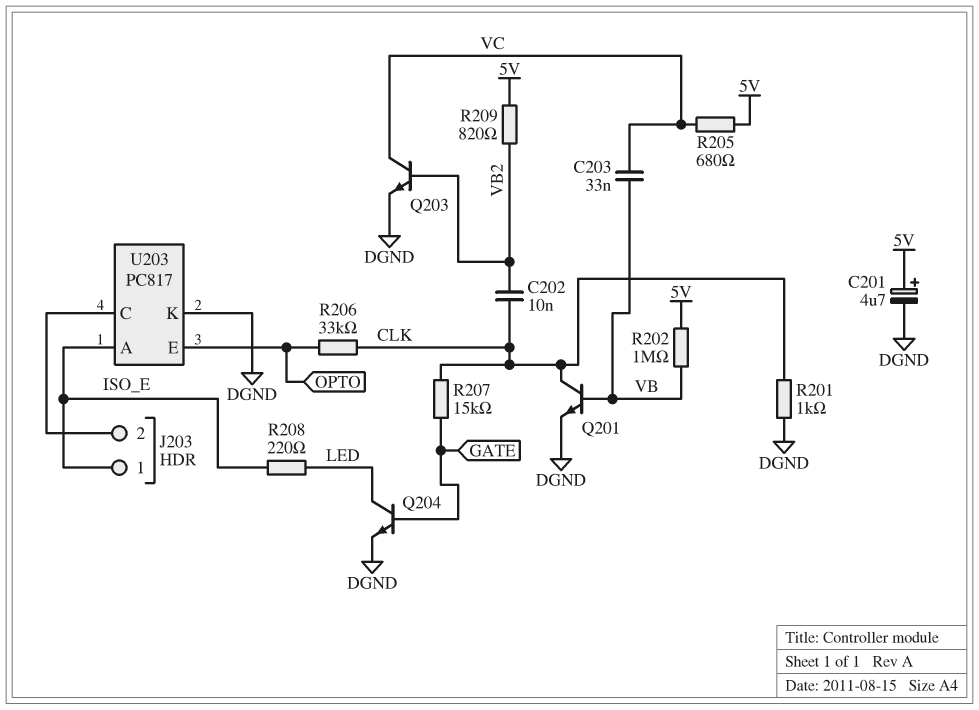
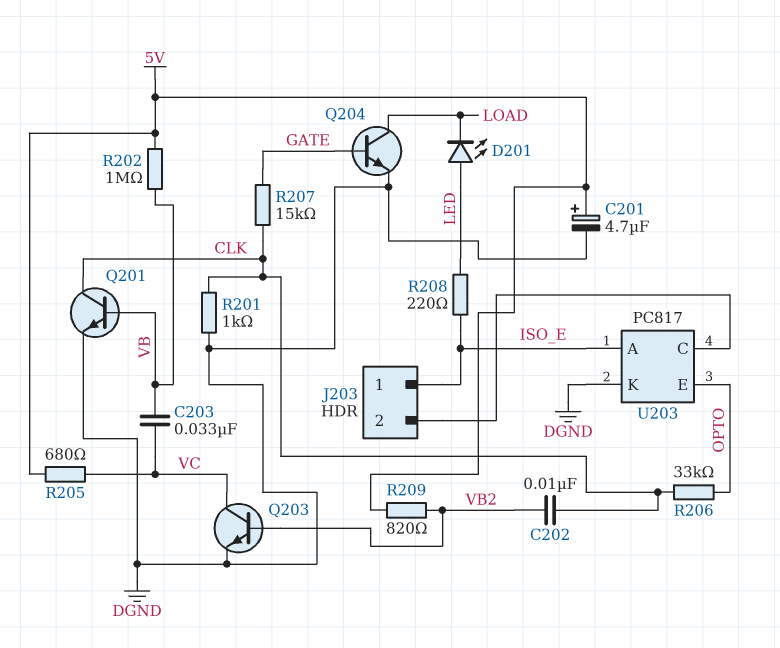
D201: none -> LED (A LED, K LOAD)
Q204: NPN (B GATE, C LED, E DGND) -> NPN (B GATE, C LOAD, E DGND)

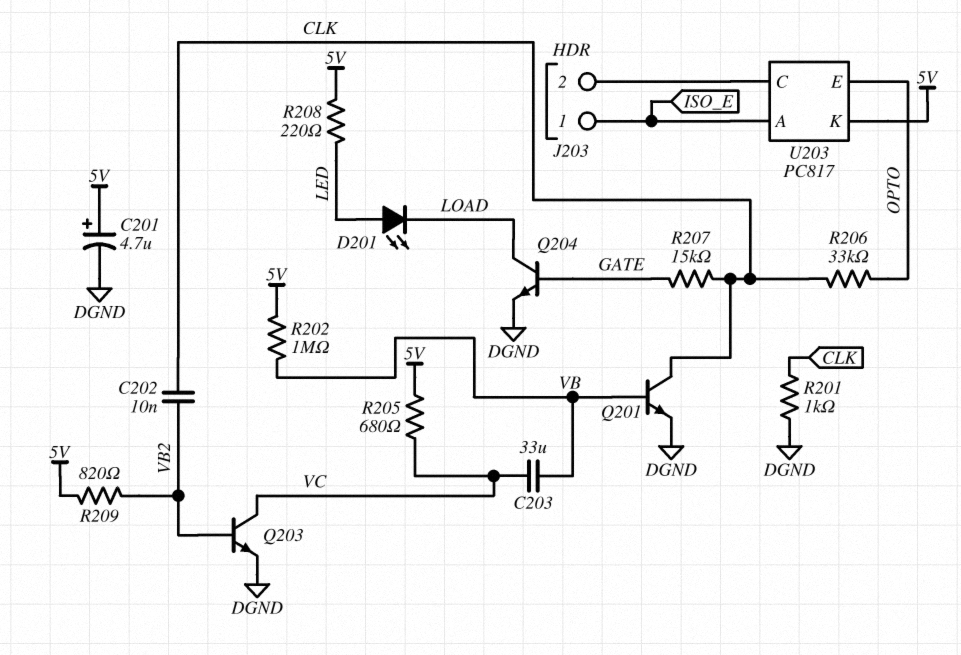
C203: 33nF (VB, VC) -> 33uF (VB, VC)
R208: 220 (ISO_E, LED) -> 220 (5V, LED)
U203 pin K: DGND -> 5V

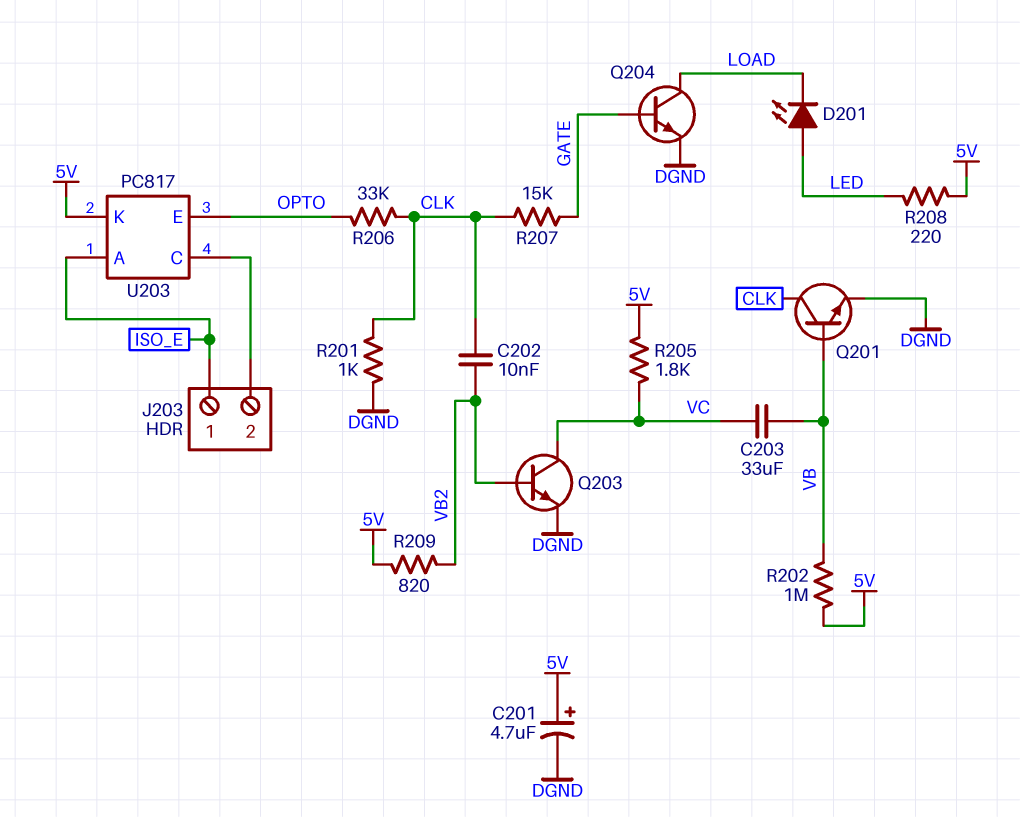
R205: 680 (5V, VC) -> 1.8k (5V, VC)

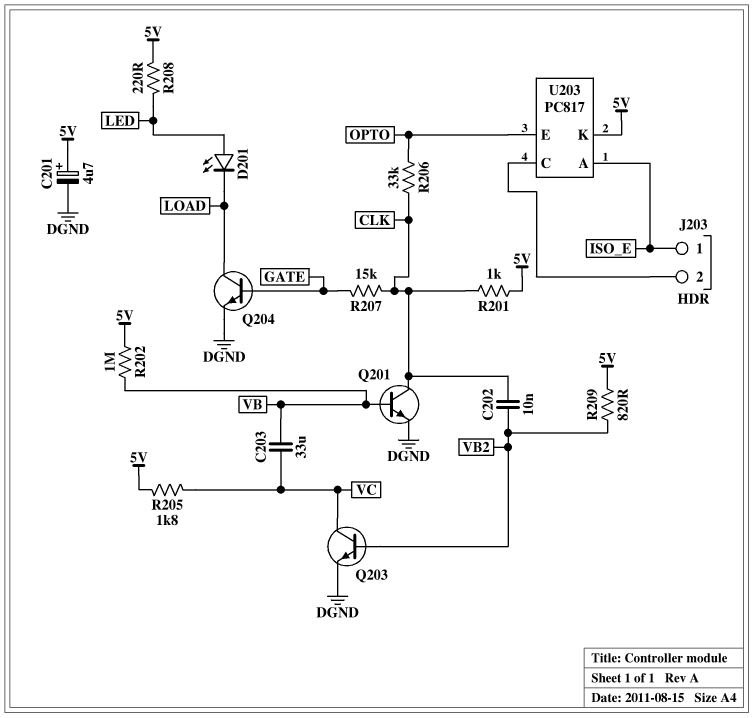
R201: 1k (CLK, DGND) -> 1k (5V, CLK)

